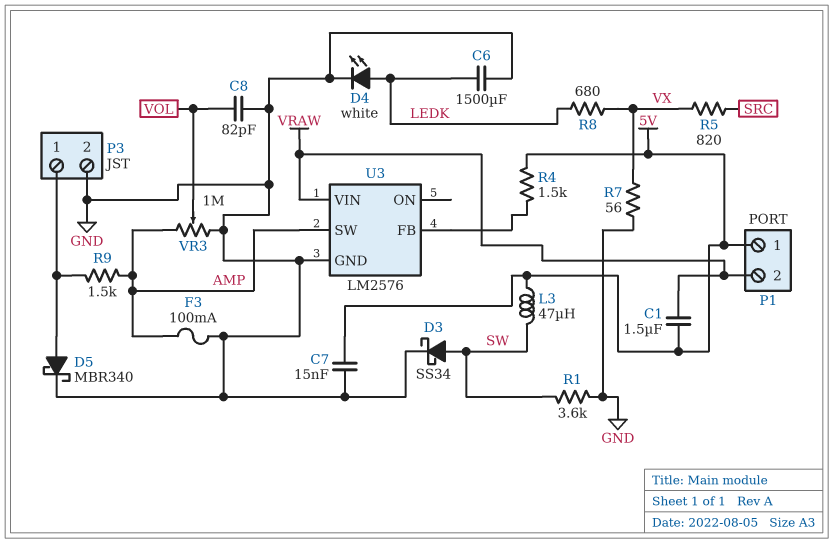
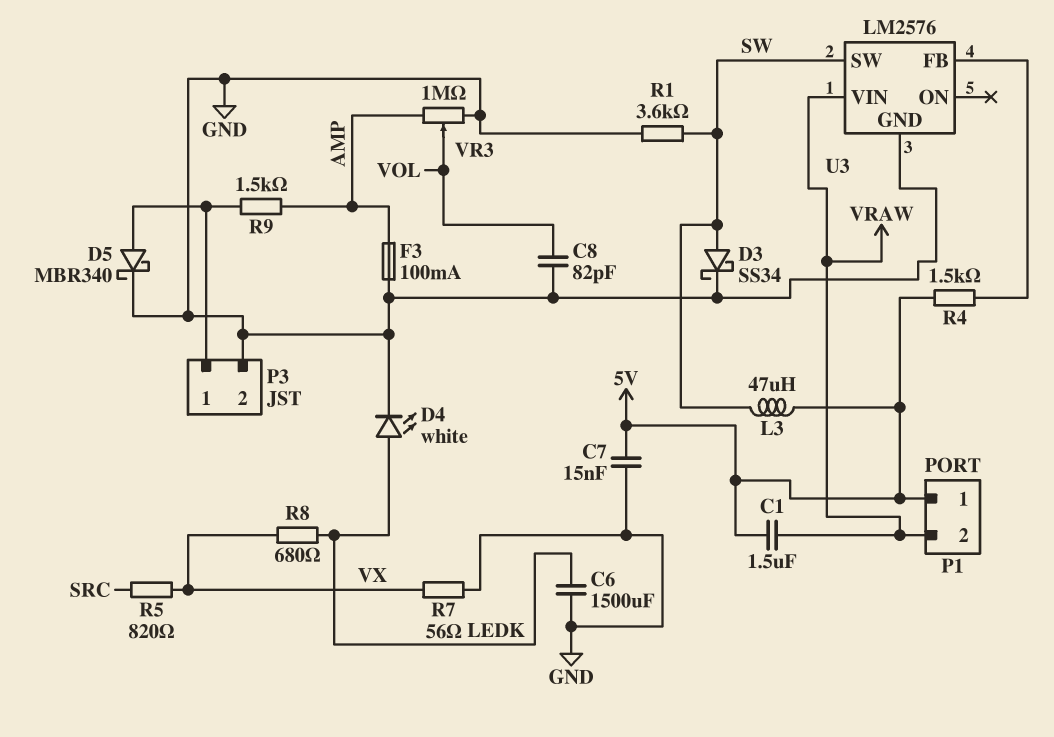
U3 pin SW: AMP -> SW

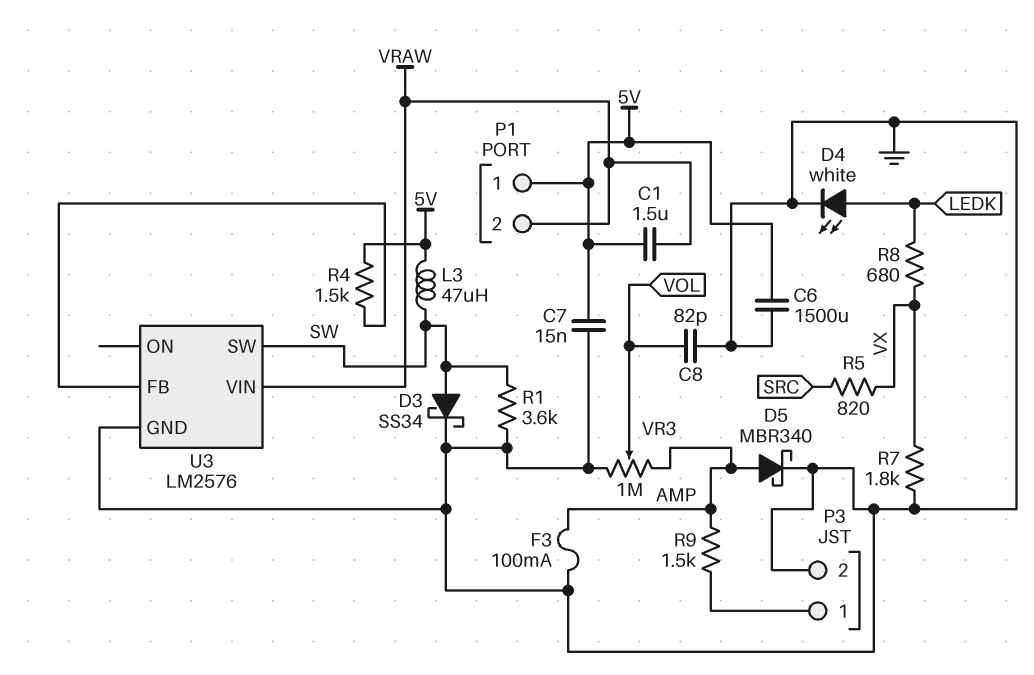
C6: 1500uF (GND, LEDK) -> 1500uF (5V, GND)
D5: schottky MBR340 (A P3/1, K GND) -> schottky MBR340 (A AMP, K GND)
R7: 56 (GND, VX) -> 1.8k (GND, VX)

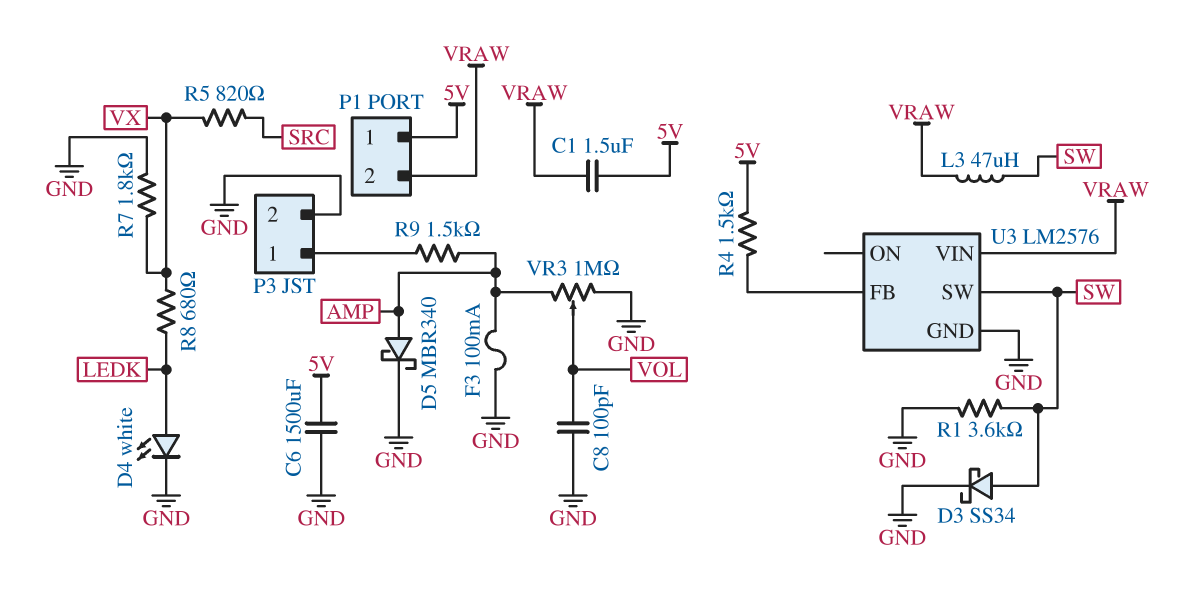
C7: 15nF (5V, GND) -> none
C8: 82pF (GND, VOL) -> 100pF (GND, VOL)
L3: 47uH (5V, SW) -> 47uH (SW, VRAW)

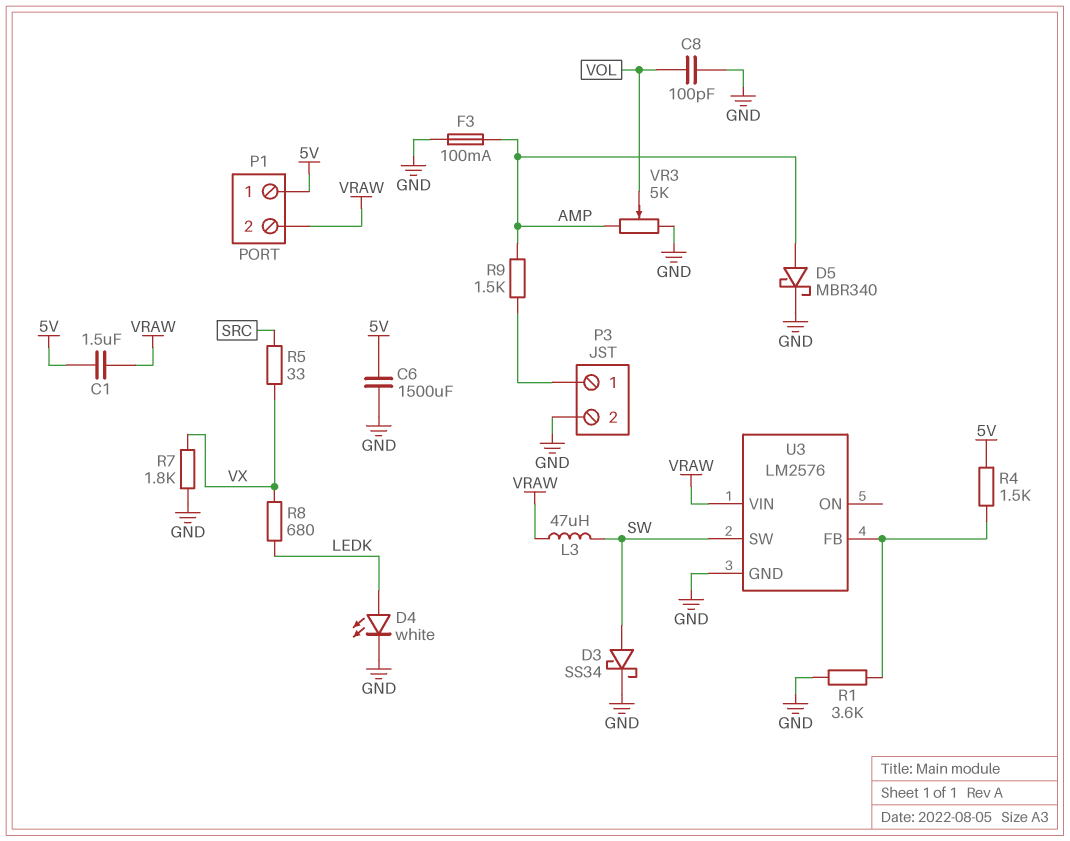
R1: 3.6k (GND, SW) -> 3.6k (GND, U3/FB)
R5: 820 (SRC, VX) -> 33 (SRC, VX)
VR3: 1M (AMP, GND, wiper VOL) -> 5k (AMP, GND, wiper VOL)

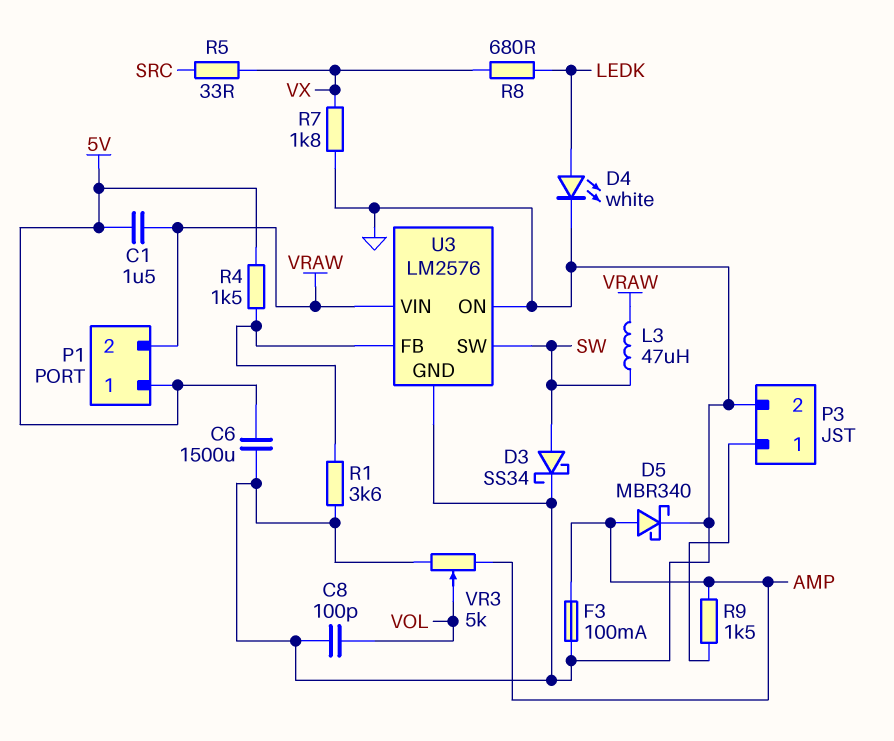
U3 pin ON: none -> GND

